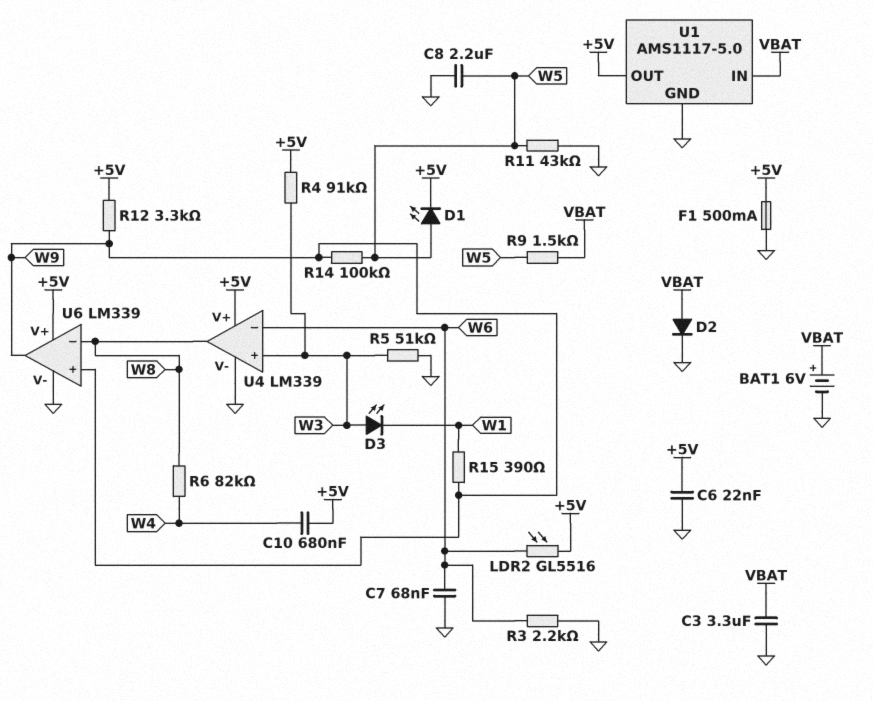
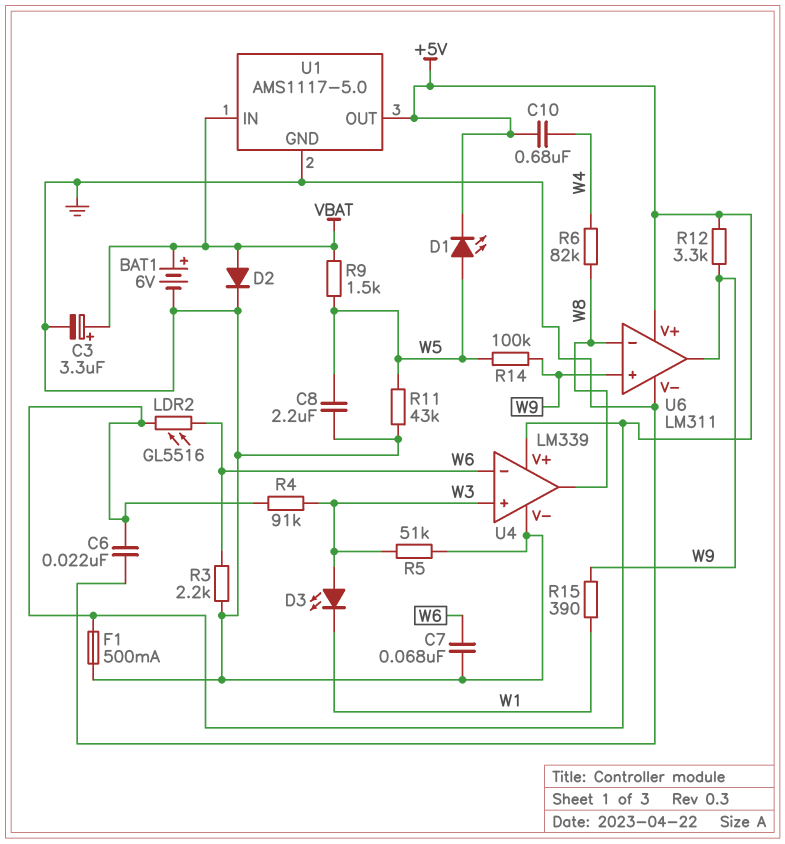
C3: 3.3uF (GND, VBAT) -> 3.3uF (plus VBAT, minus GND)
U6: LM339 -> LM311

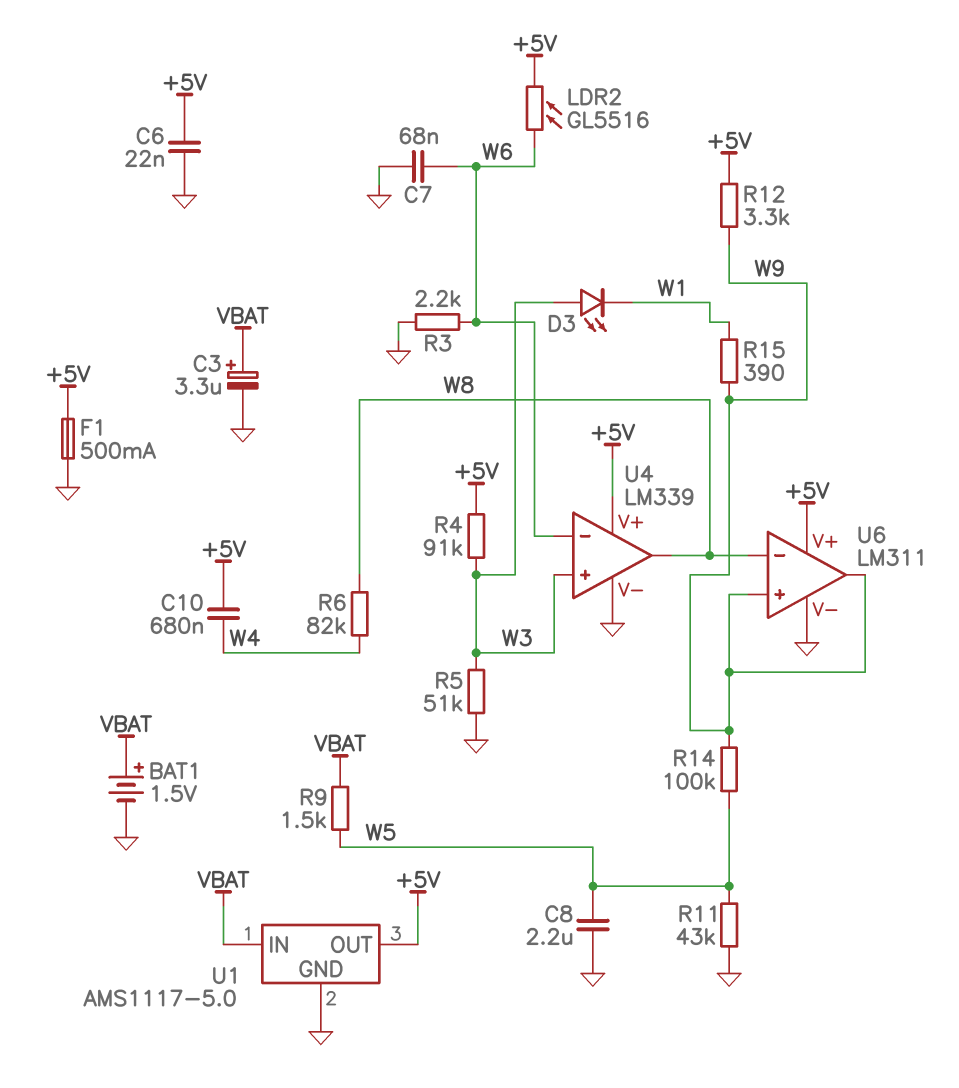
BAT1: 6V (plus VBAT, minus GND) -> 1.5V (plus VBAT, minus GND)
D1: LED (A W5, K +5V) -> none
D2: diode (A VBAT, K GND) -> none

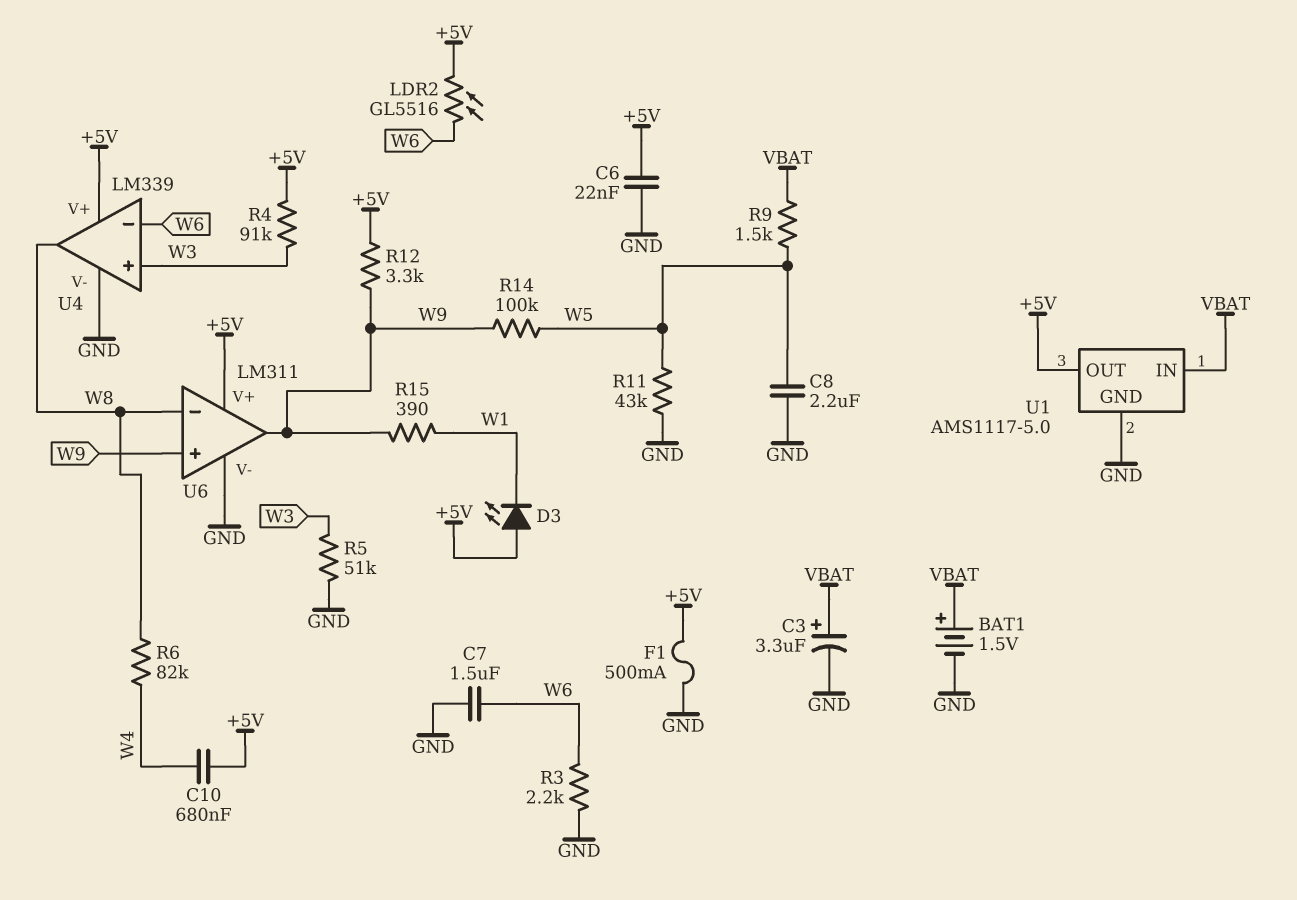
C7: 68nF (GND, W6) -> 1.5uF (GND, W6)
D3: LED (A W3, K W1) -> LED (A +5V, K W1)

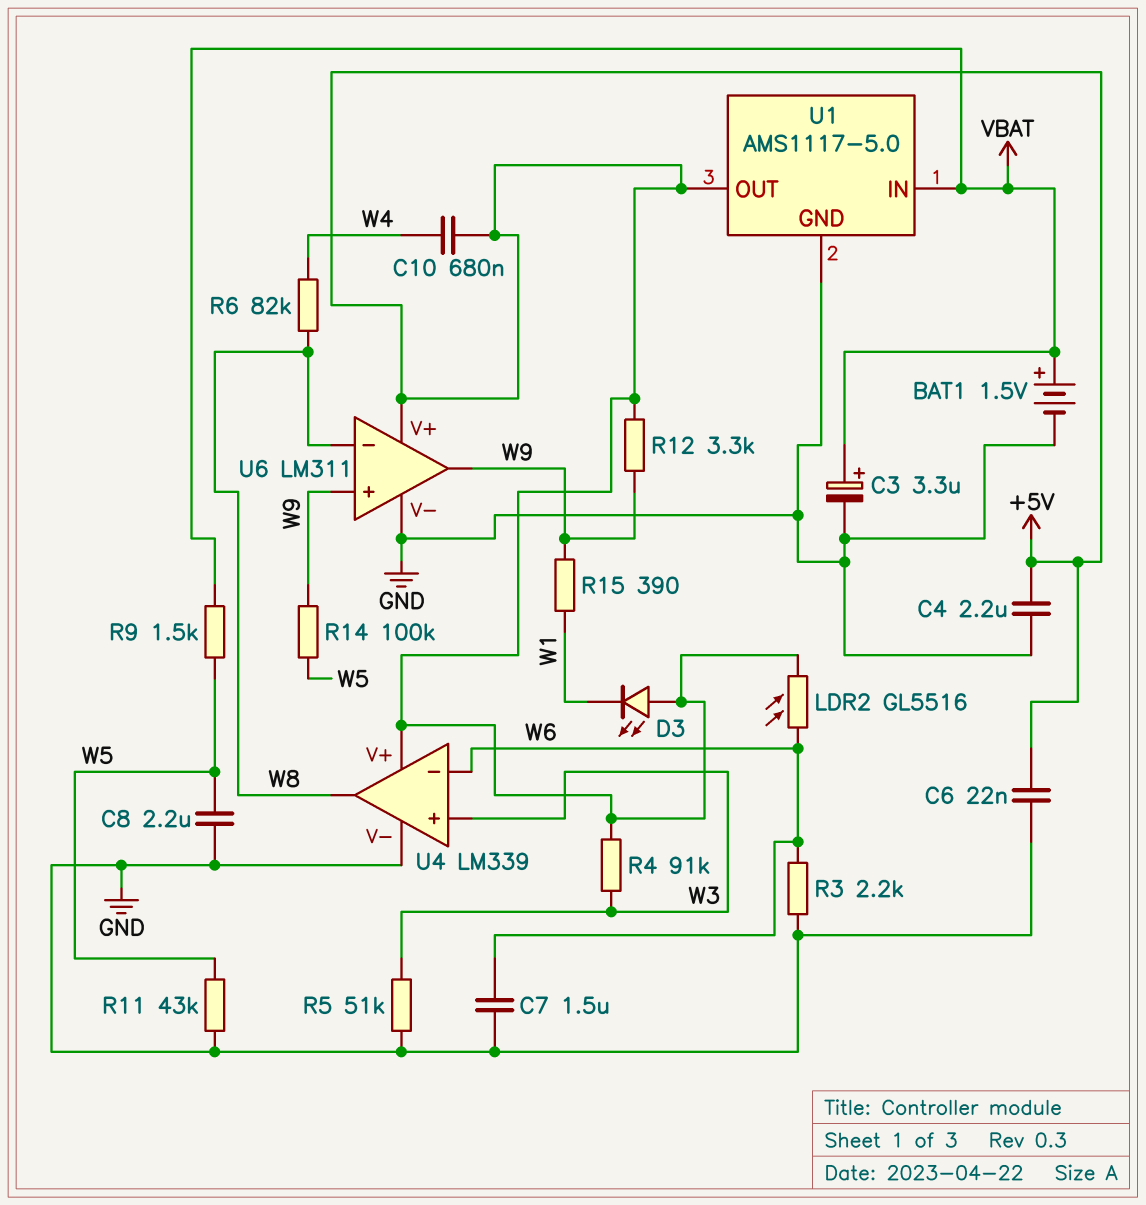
C4: none -> 2.2uF (+5V, GND)
F1: 500mA (+5V, GND) -> none

